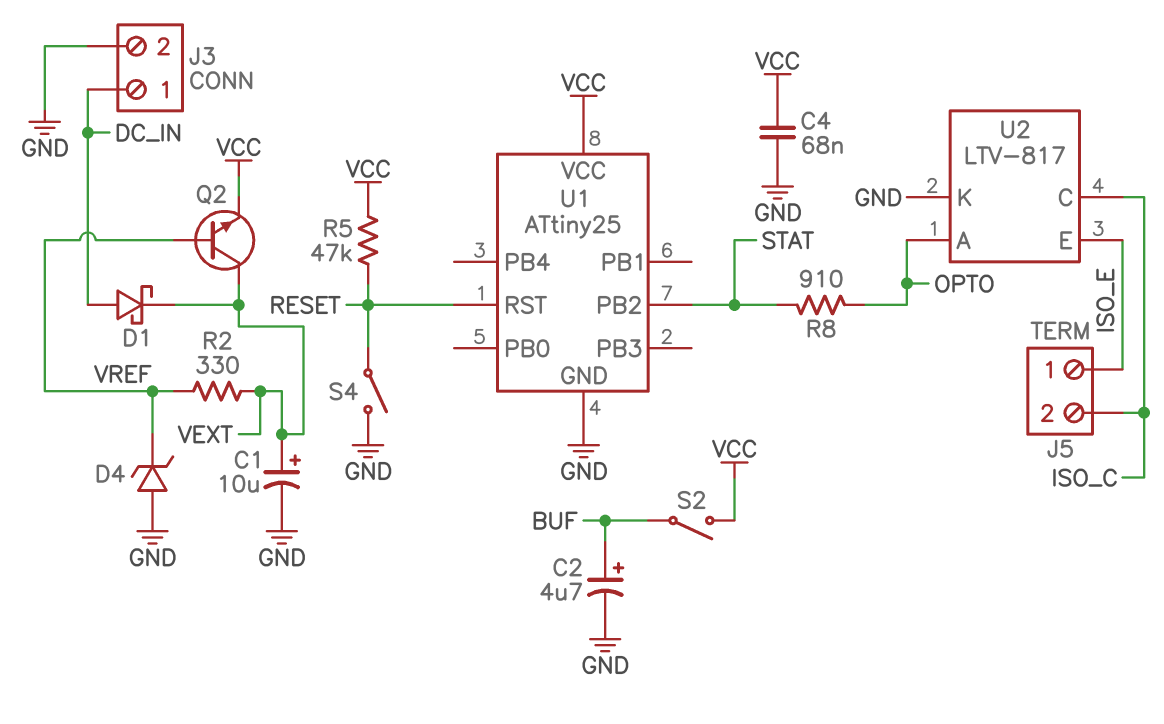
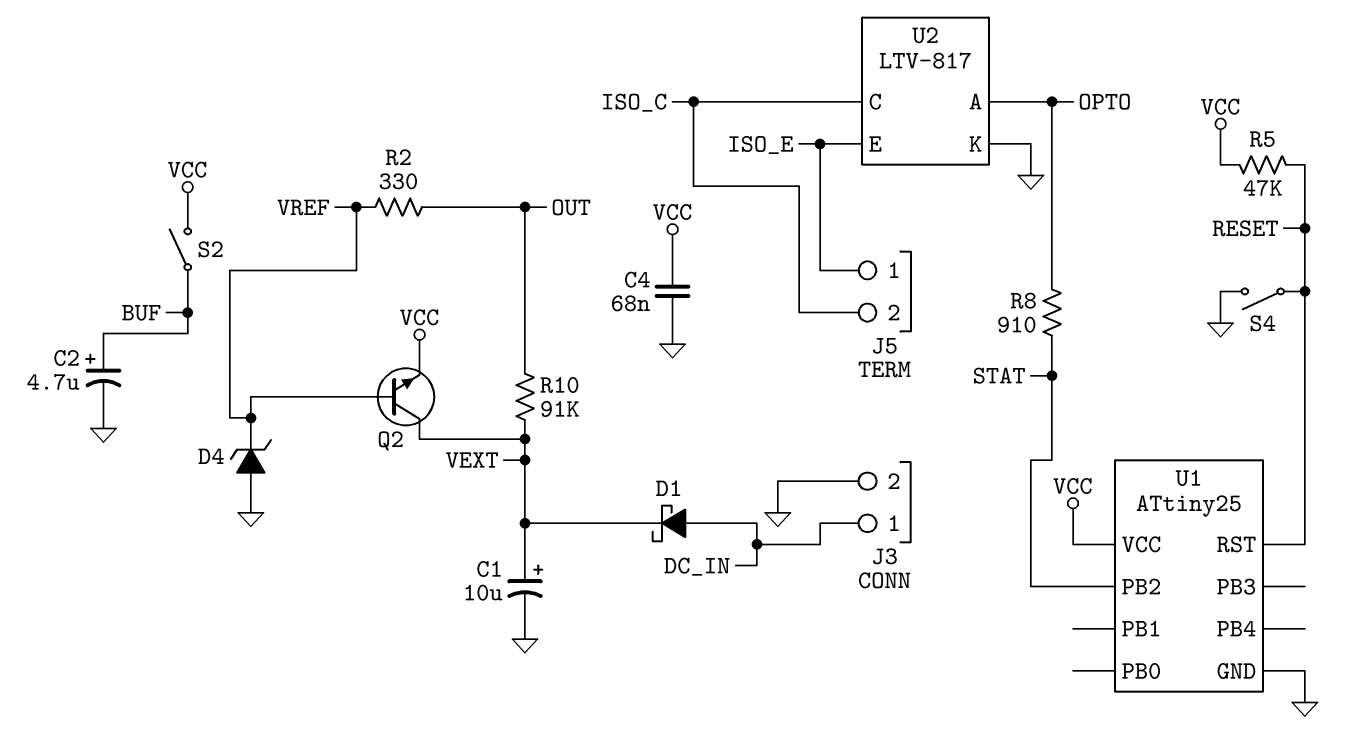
R2: 330 (VEXT, VREF) -> 330 (OUT, VREF)
R10: none -> 91k (OUT, VEXT)

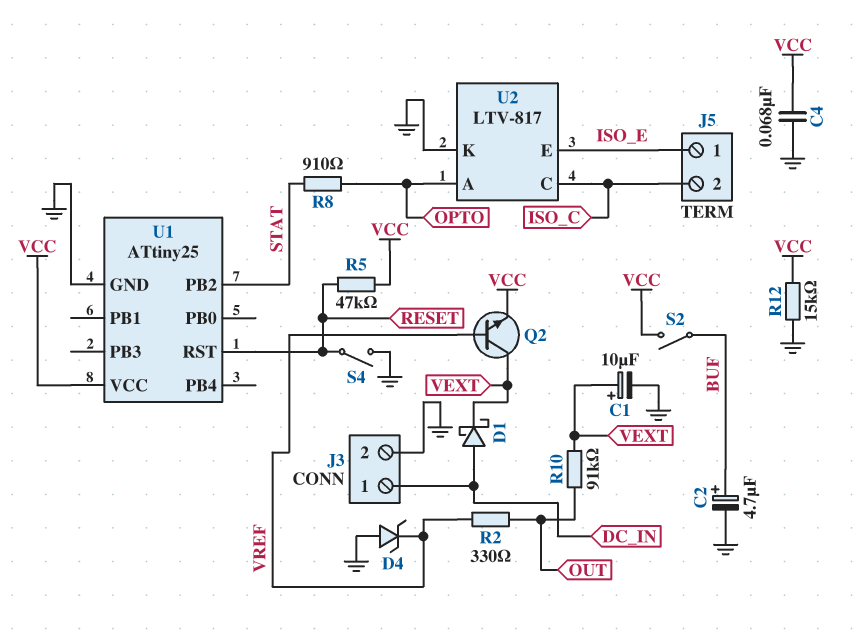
R12: none -> 15k (GND, VCC)

